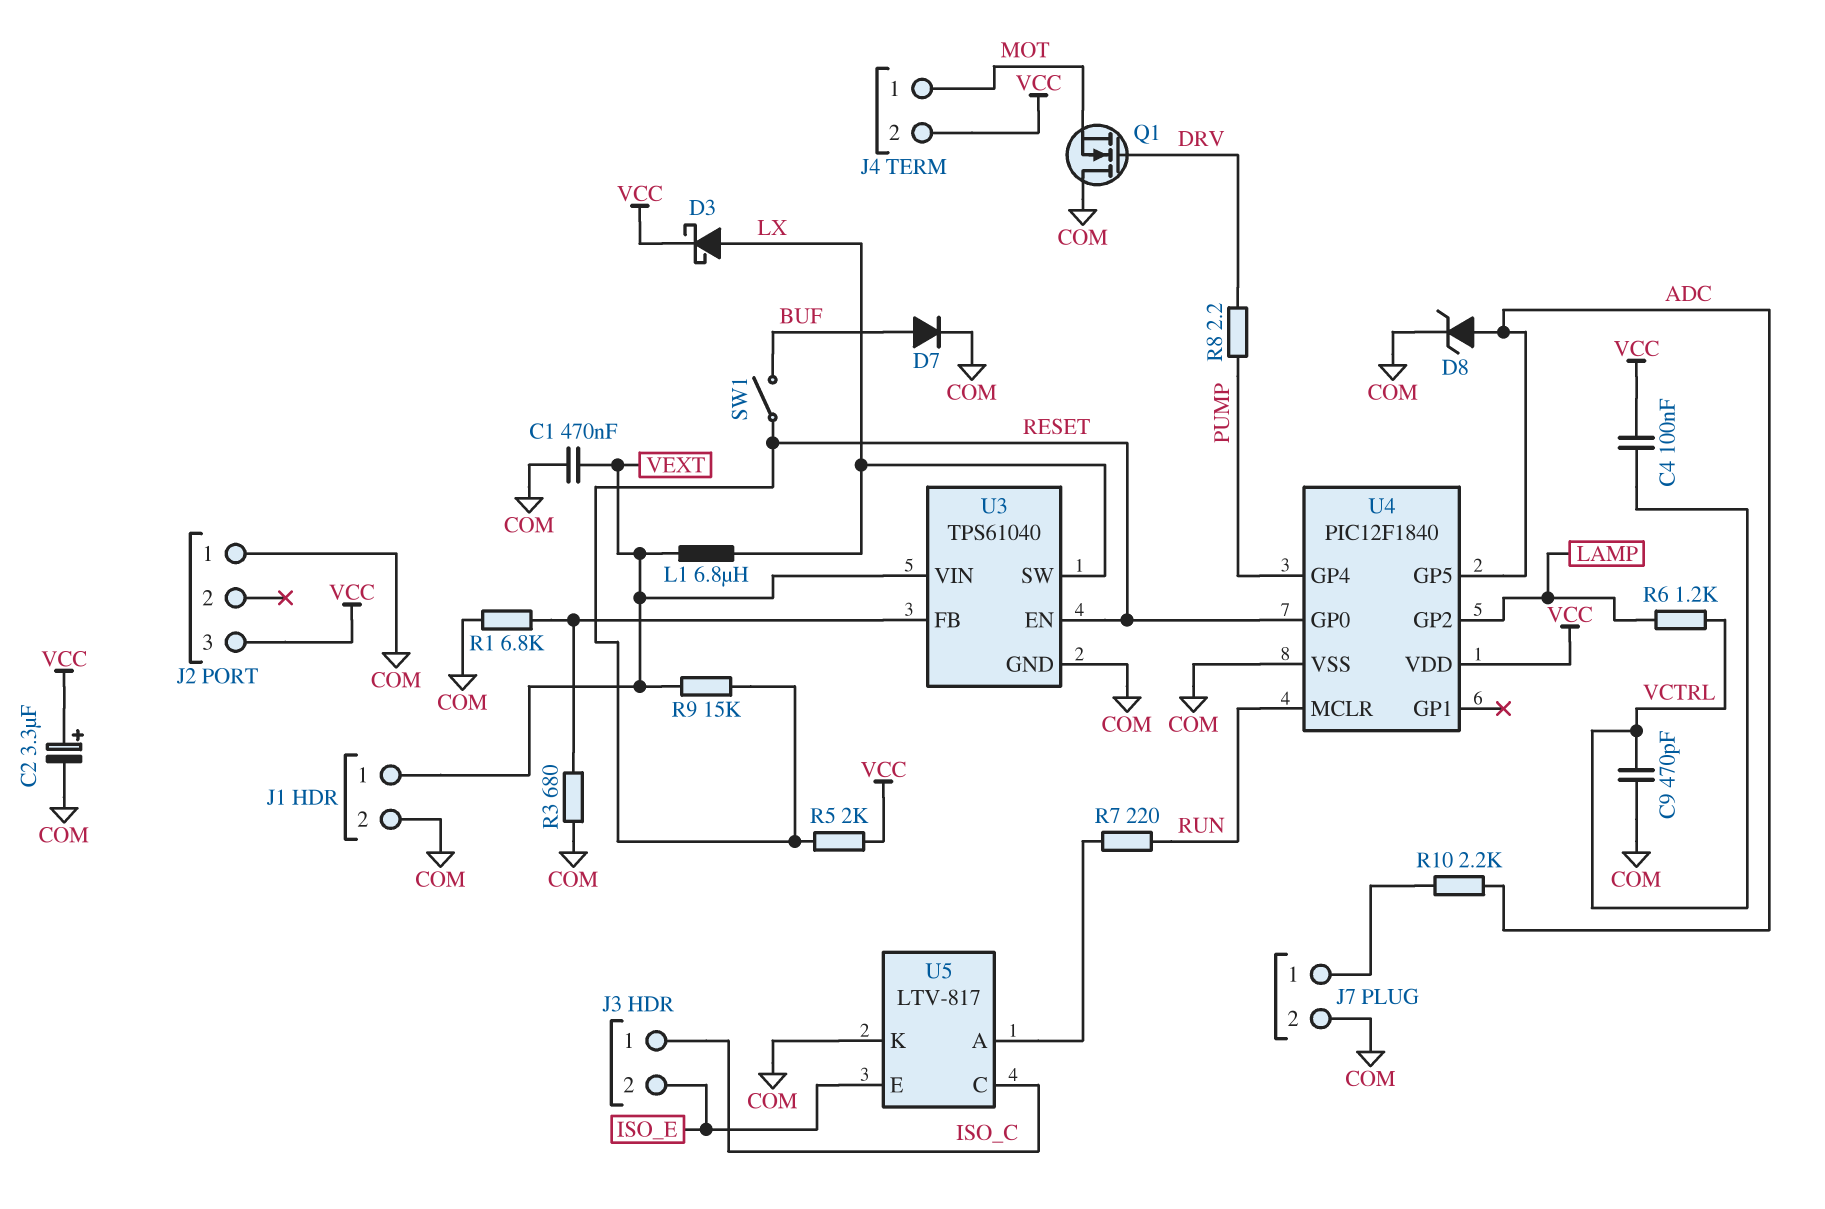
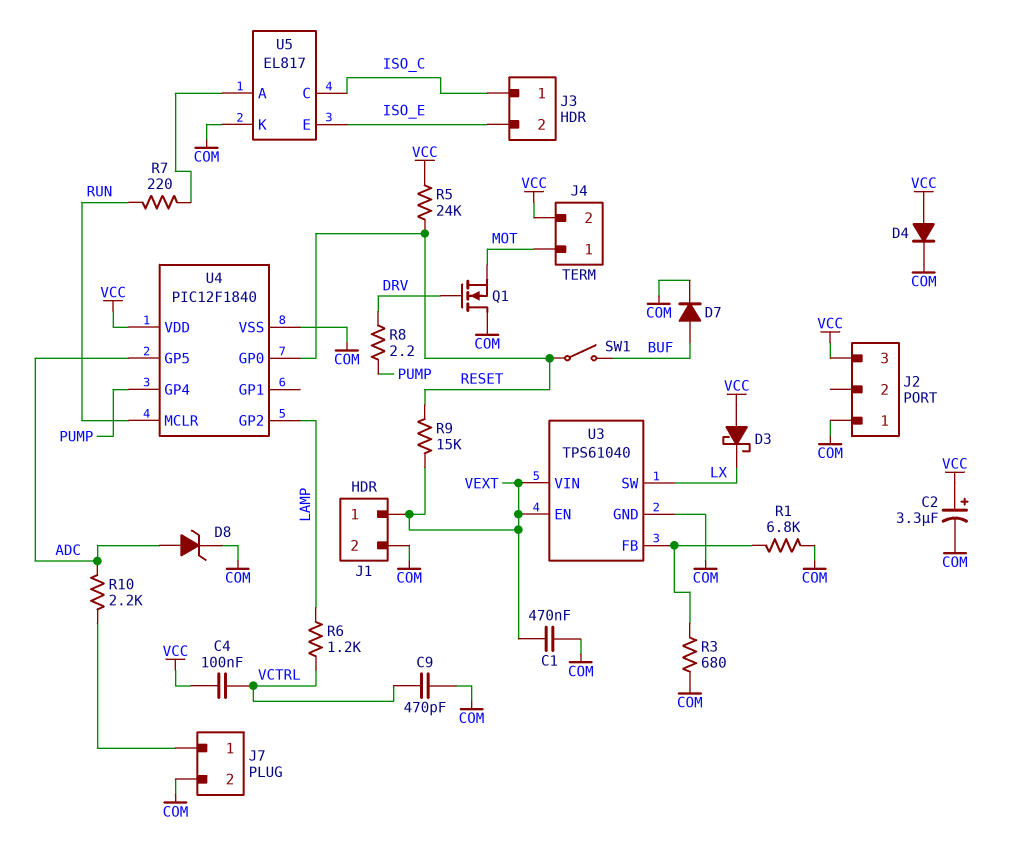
D3: schottky (A LX, K VCC) -> schottky (A VCC, K LX)
D4: none -> diode (A VCC, K COM)
L1: 6.8uH (LX, VEXT) -> none
R5: 2k (RESET, VCC) -> 24k (RESET, VCC)
U3 pin EN: RESET -> VEXT
U5: LTV-817 -> EL817

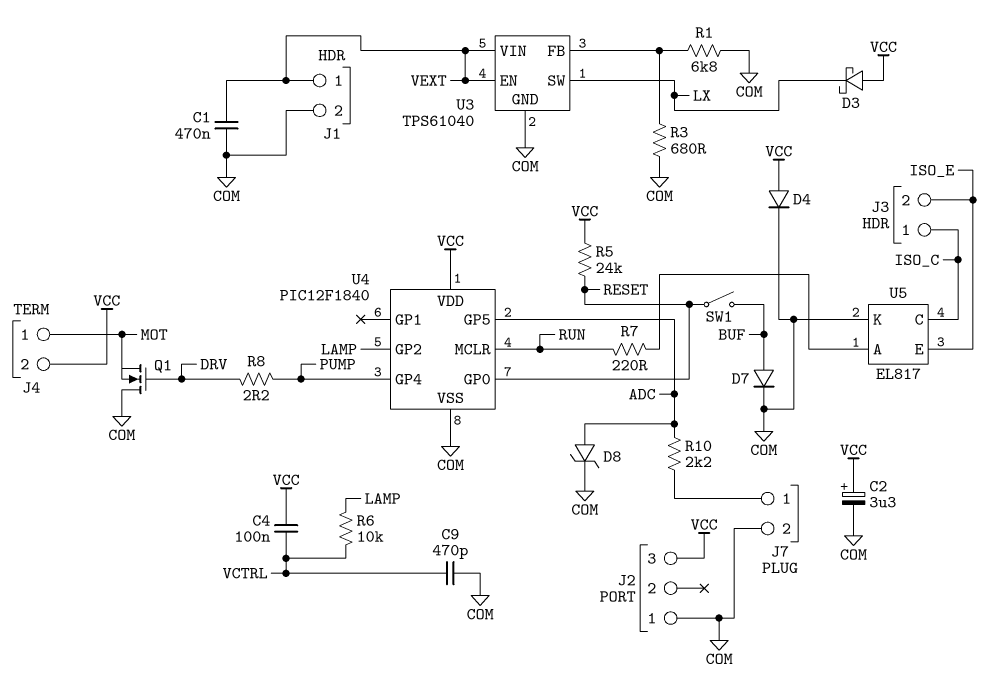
R6: 1.2k (LAMP, VCTRL) -> 10k (LAMP, VCTRL)
R9: 15k (RESET, VEXT) -> none

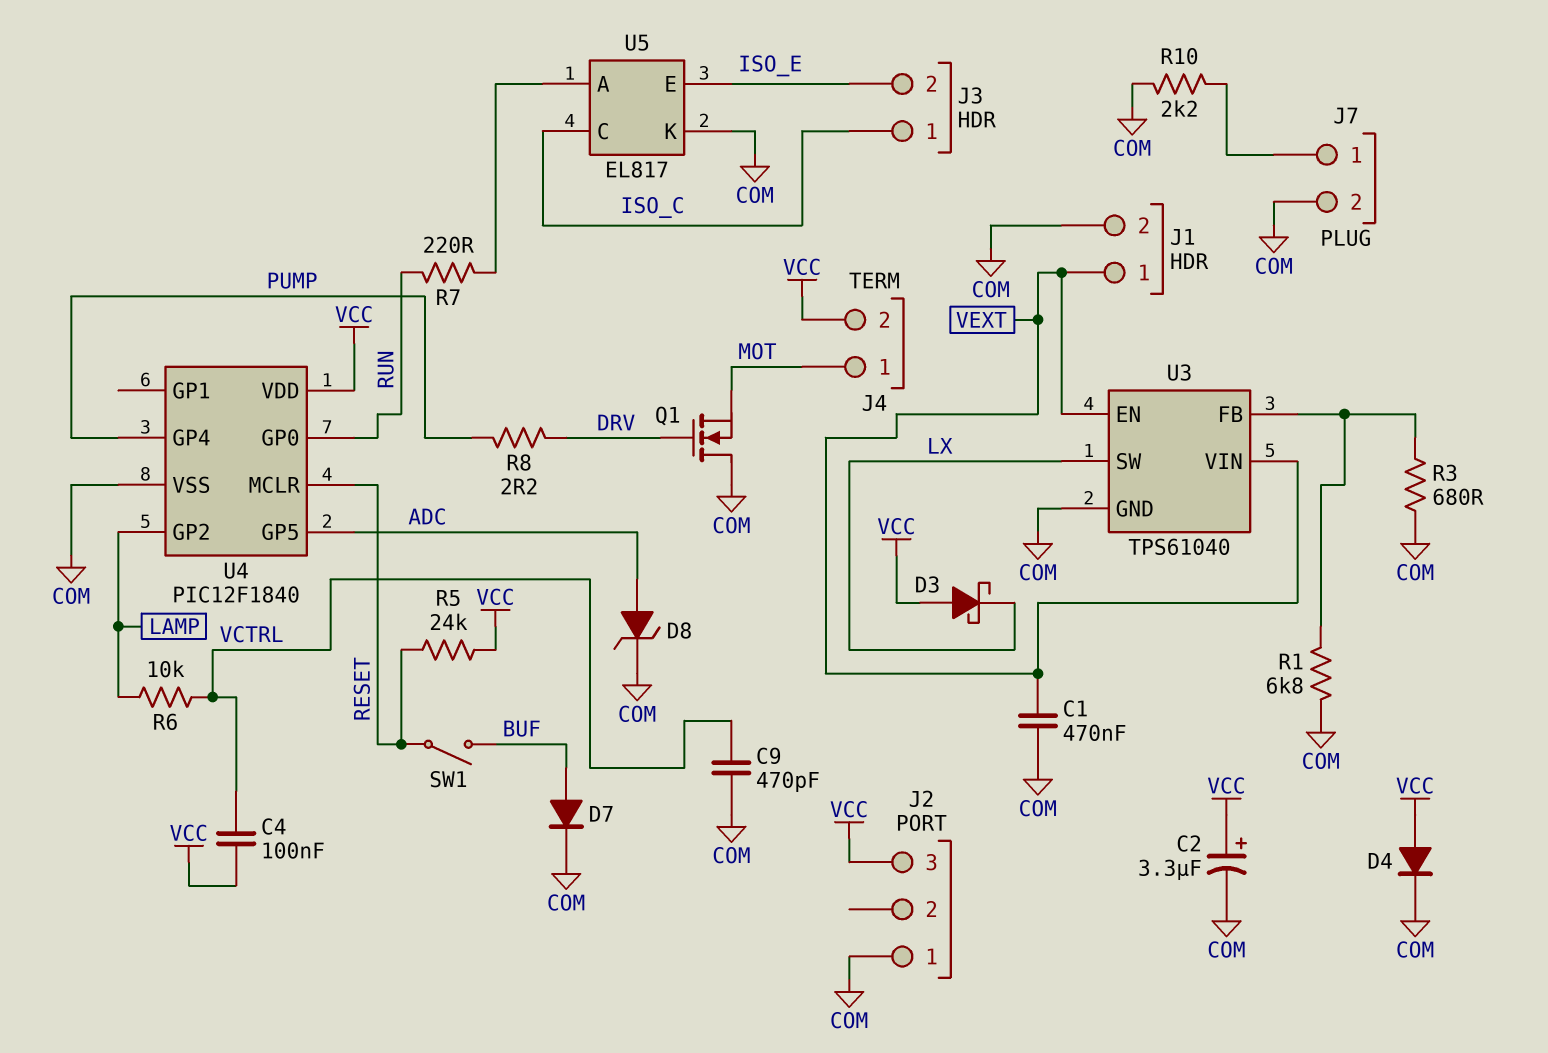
R10: 2.2k (ADC, J7/1) -> 2.2k (COM, J7/1)
U4 pin GP0: RESET -> RUN
U4 pin MCLR: RUN -> RESET

